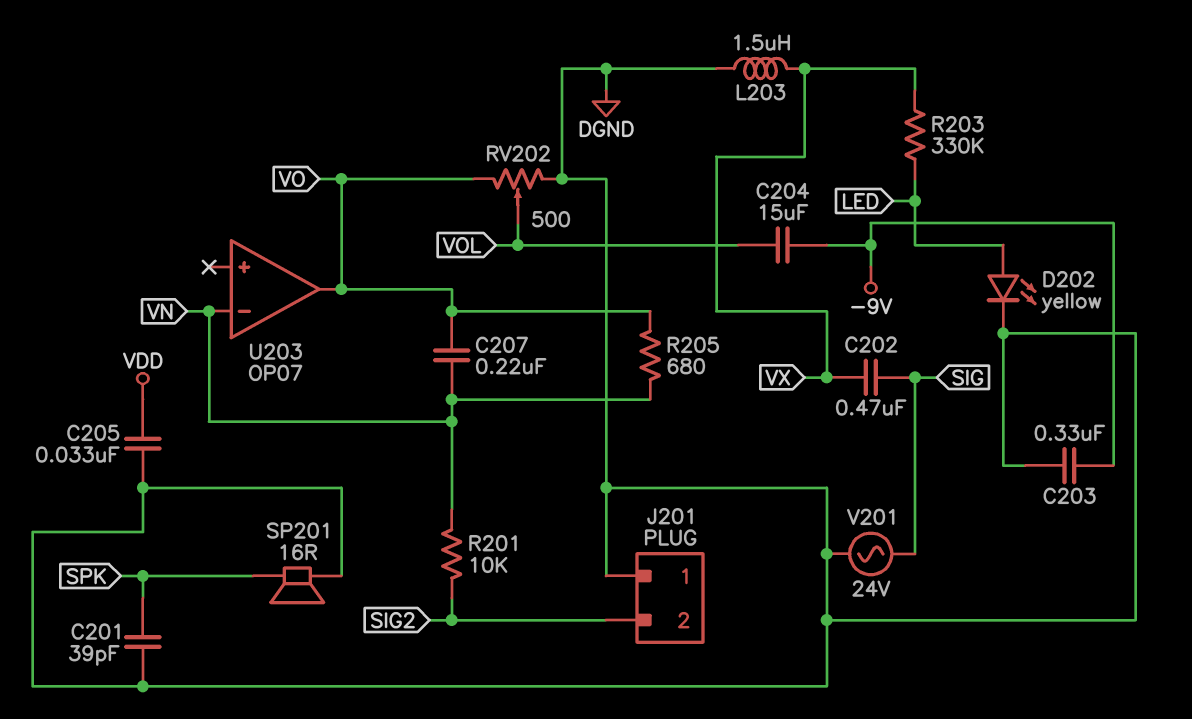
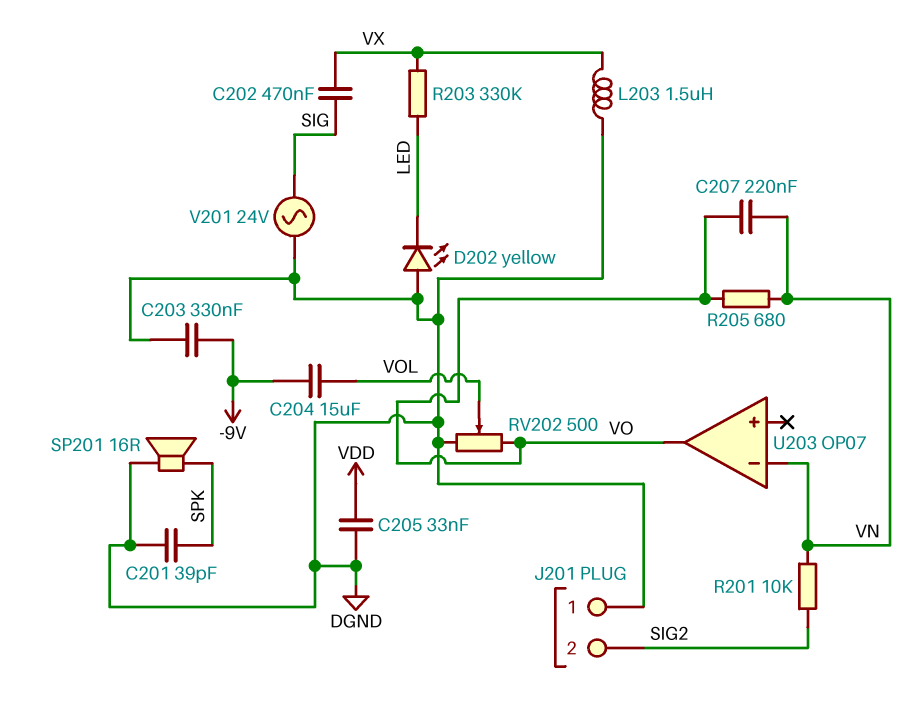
D202: LED yellow (A LED, K DGND) -> LED yellow (A DGND, K LED)

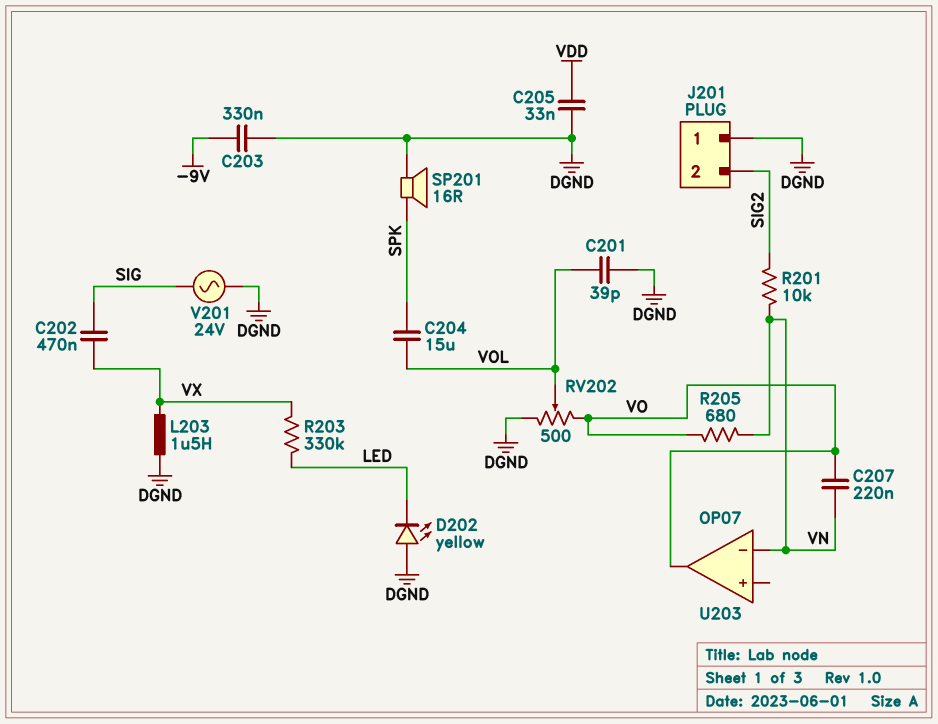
C201: 39pF (DGND, SPK) -> 39pF (DGND, VOL)
C204: 15uF (-9V, VOL) -> 15uF (SPK, VOL)

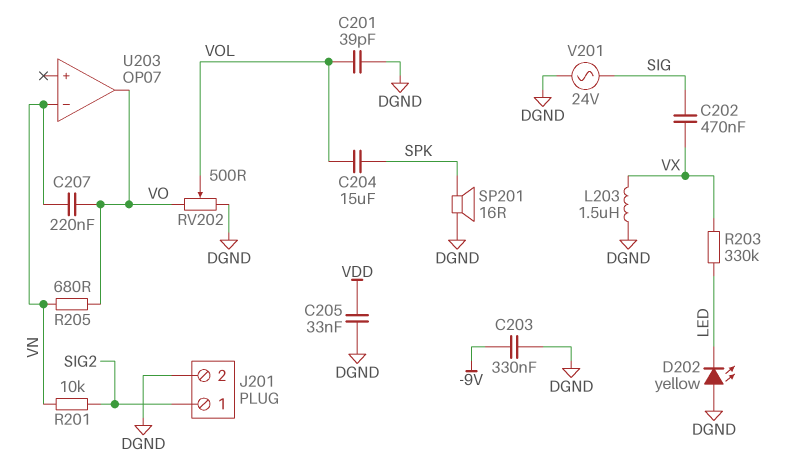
J201 pin 1: DGND -> SIG2
J201 pin 2: SIG2 -> DGND

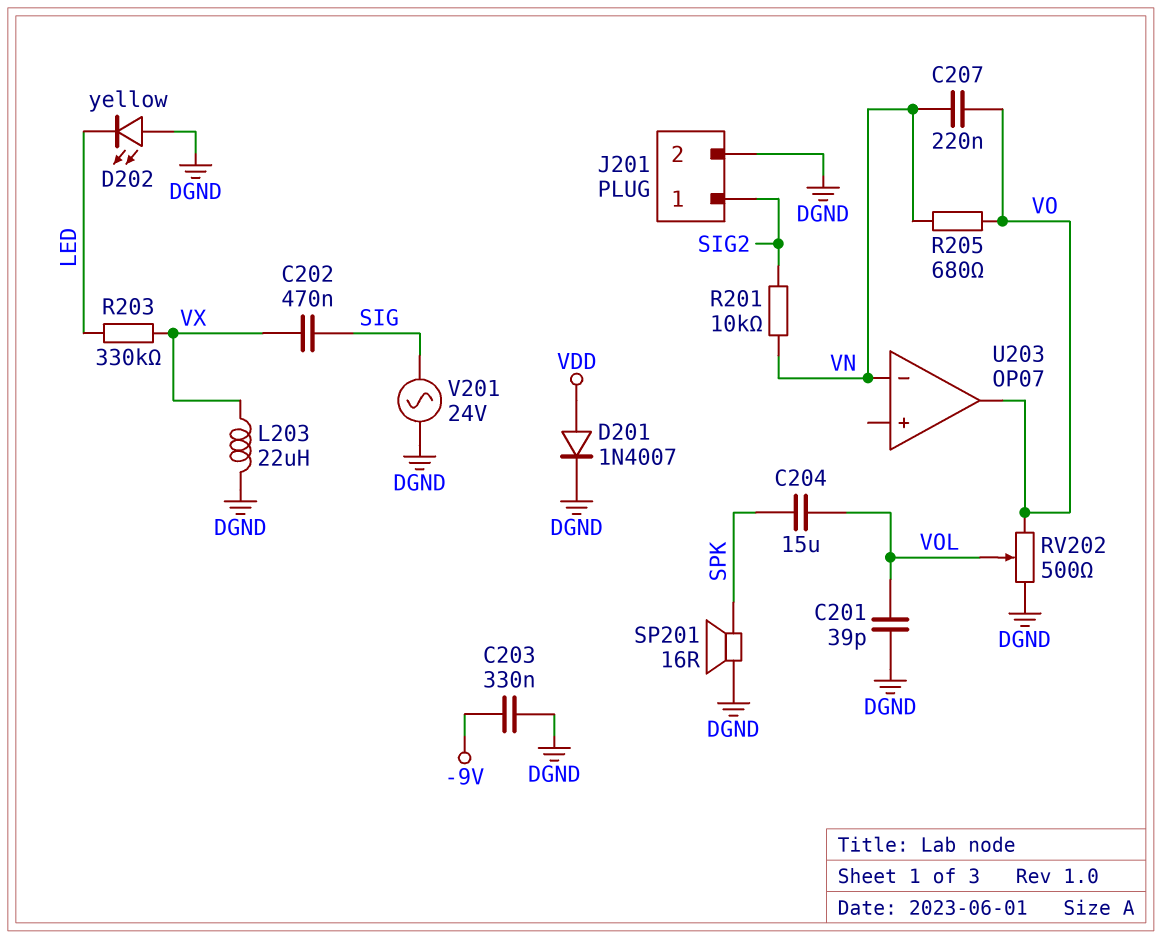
C205: 33nF (DGND, VDD) -> none
D201: none -> diode 1N4007 (A VDD, K DGND)
L203: 1.5uH (DGND, VX) -> 22uH (DGND, VX)

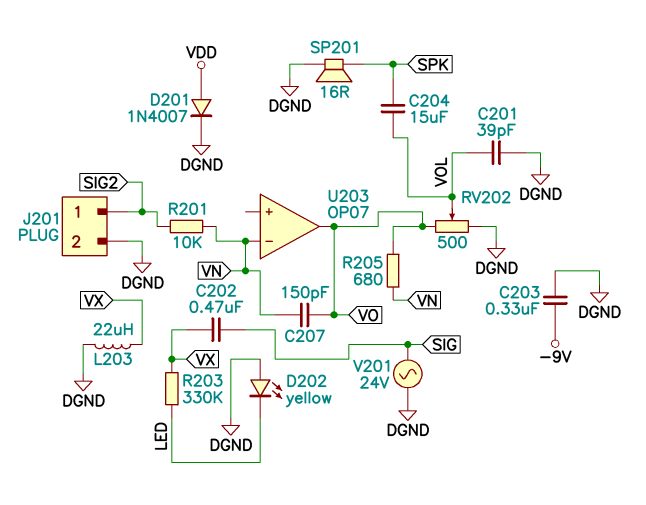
C207: 220nF (VN, VO) -> 150pF (VN, VO)

